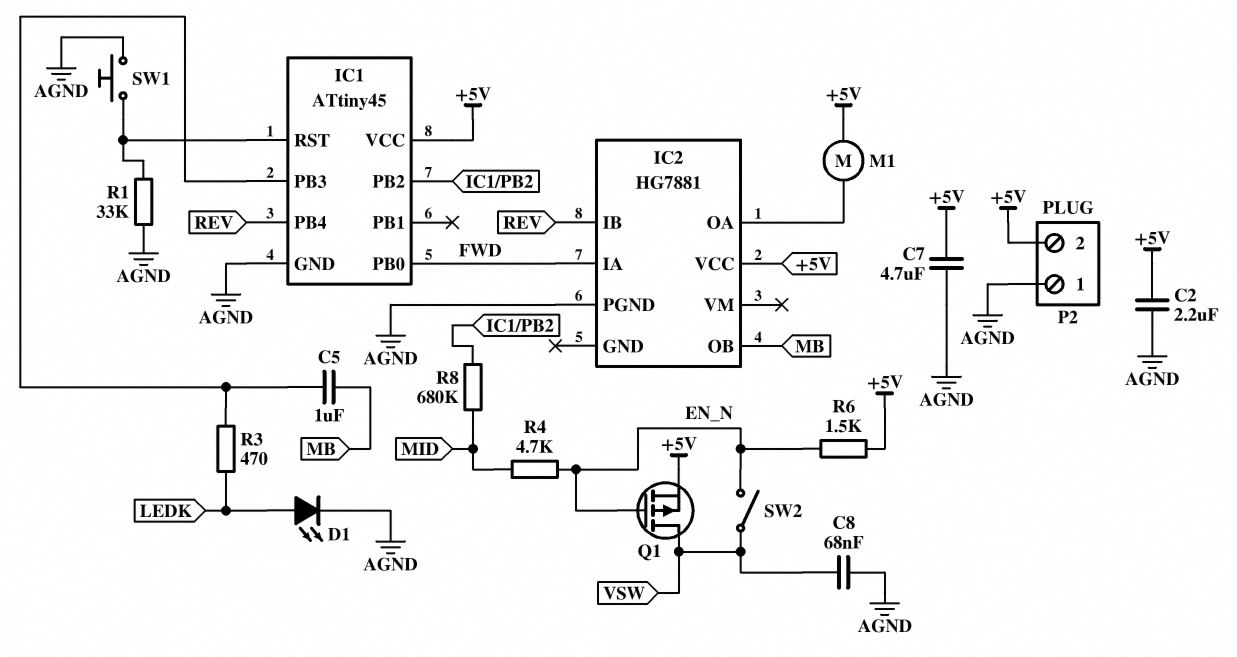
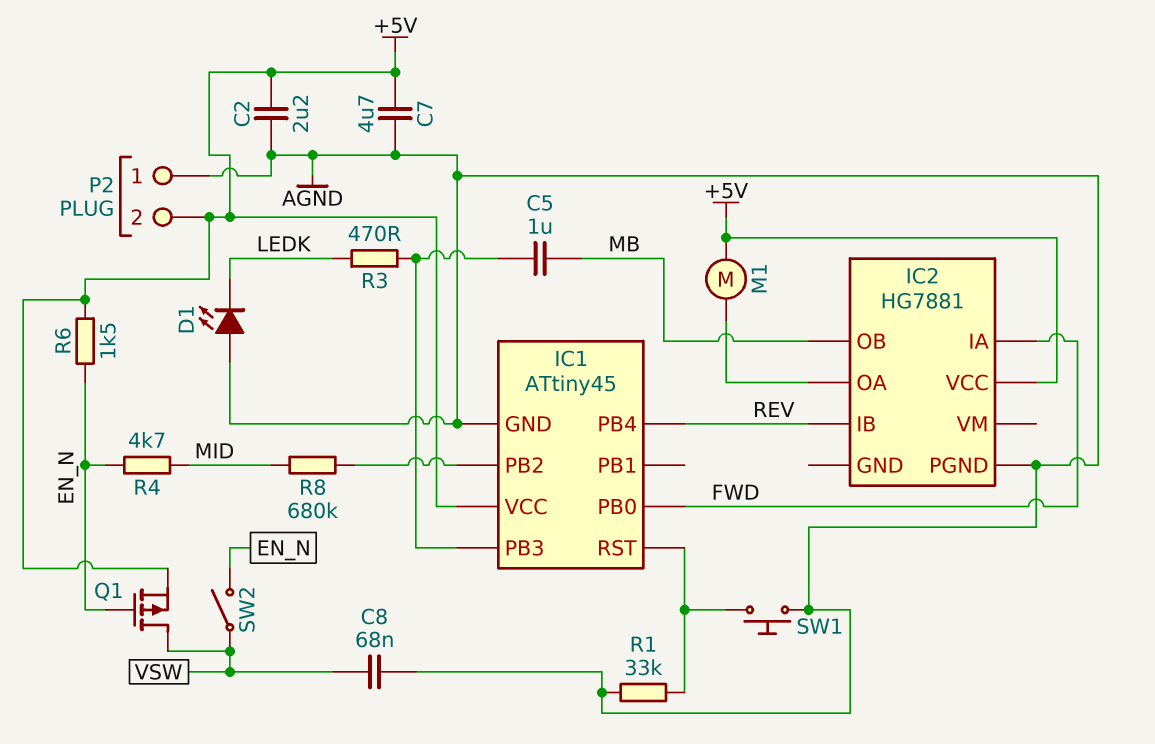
D1: LED (A LEDK, K AGND) -> LED (A AGND, K LEDK)

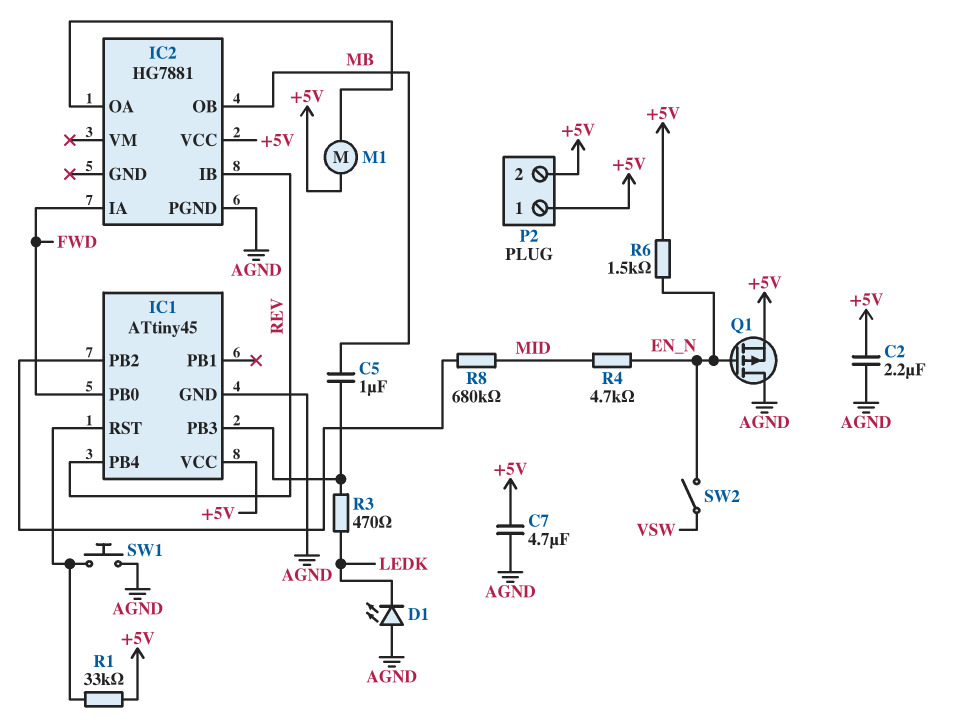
C8: 68nF (AGND, VSW) -> none
P2 pin 1: AGND -> +5V
Q1: PMOS (G EN_N, D VSW, S +5V) -> PMOS (G EN_N, D AGND, S +5V)
R1: 33k (AGND, IC1/RST) -> 33k (+5V, IC1/RST)

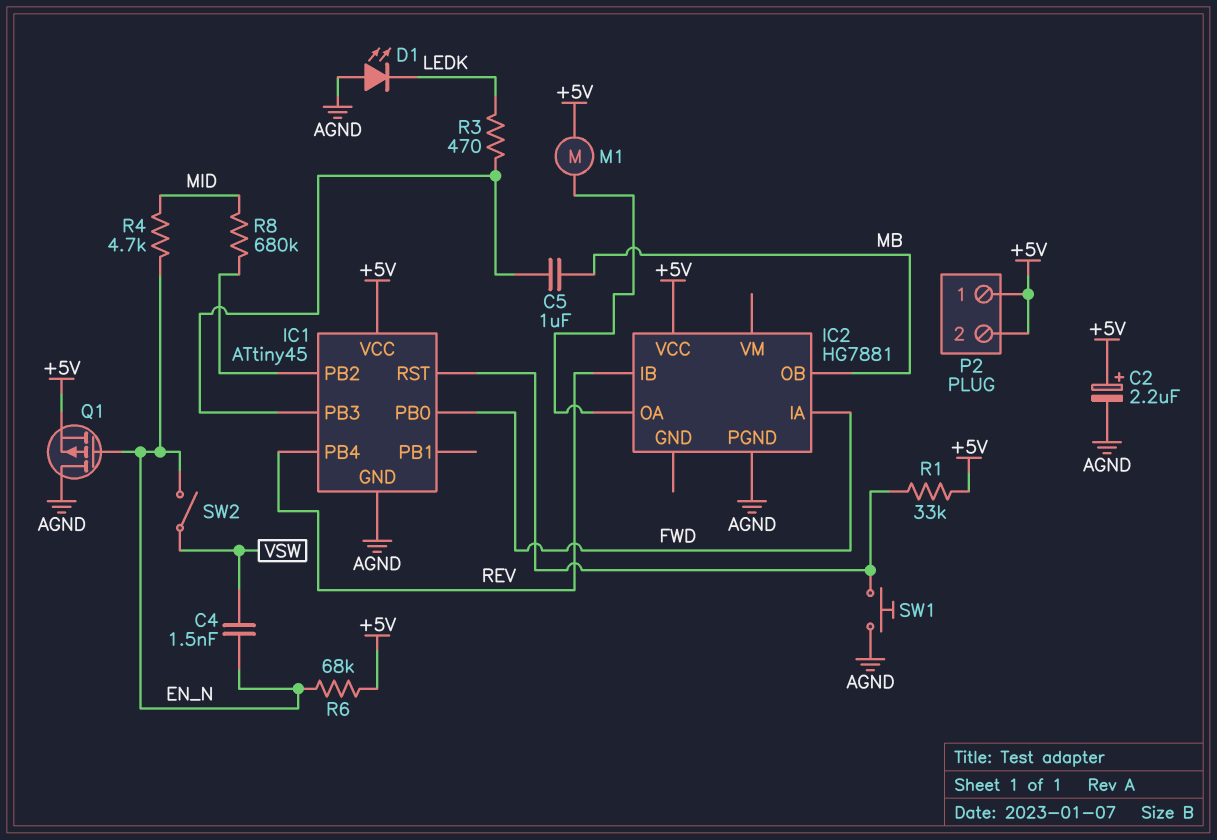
C2: 2.2uF (+5V, AGND) -> 2.2uF (plus +5V, minus AGND)
C4: none -> 1.5nF (EN_N, VSW)
C7: 4.7uF (+5V, AGND) -> none
R6: 1.5k (+5V, EN_N) -> 68k (+5V, EN_N)

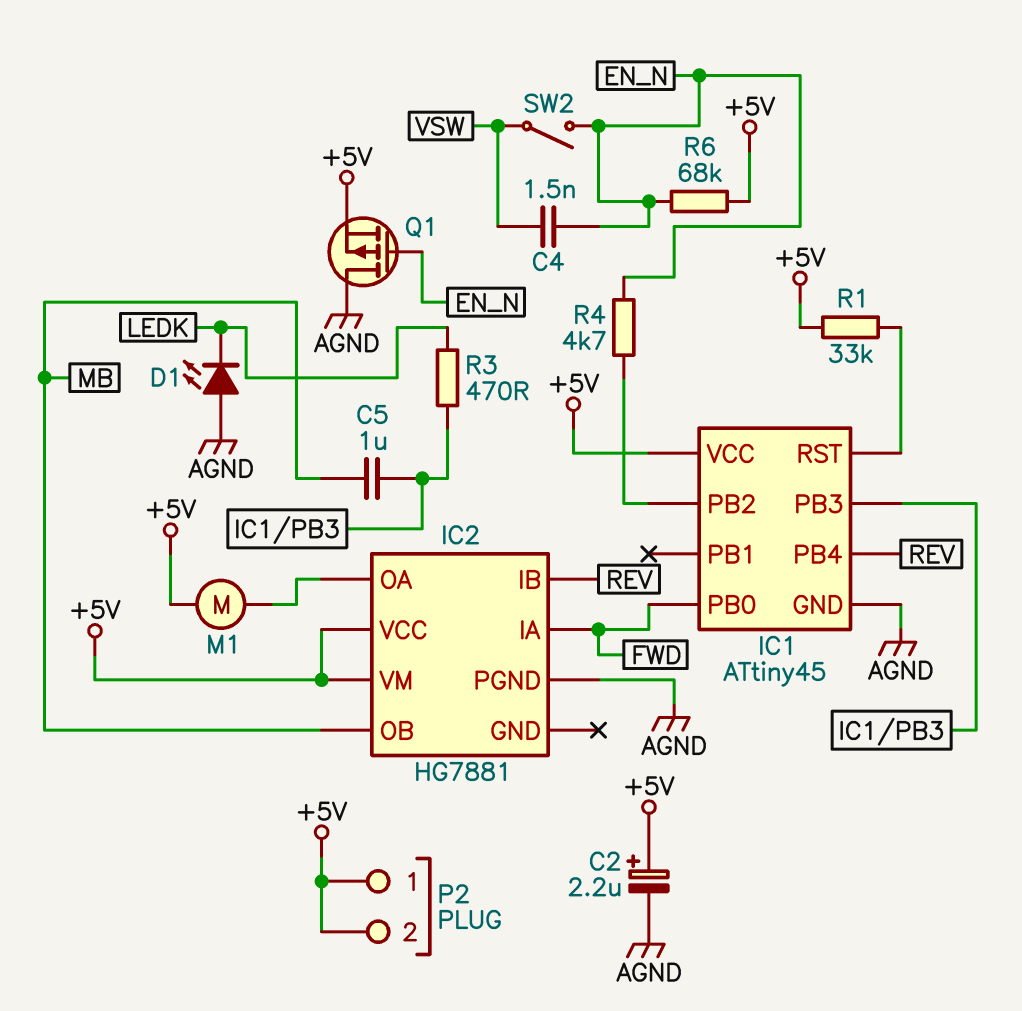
IC2 pin VM: none -> +5V
R4: 4.7k (EN_N, MID) -> 4.7k (EN_N, IC1/PB2)
R8: 680k (IC1/PB2, MID) -> none
SW1: button (AGND, IC1/RST) -> none

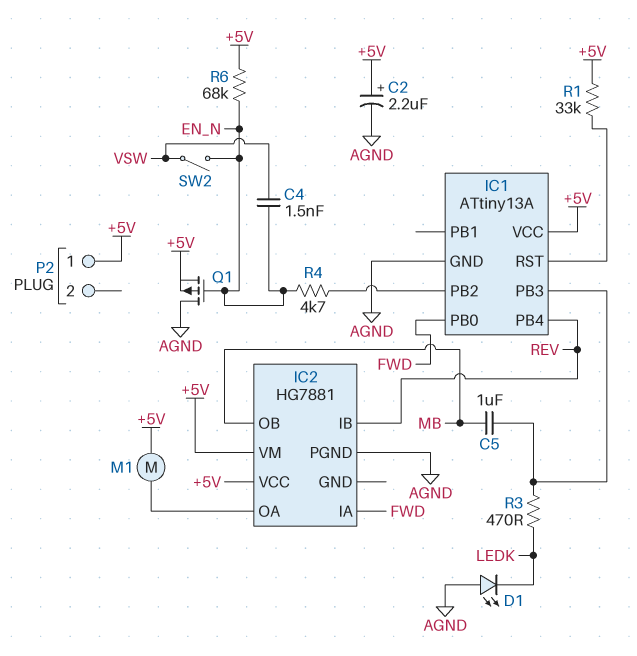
IC1: ATtiny45 -> ATtiny13A
P2 pin 2: +5V -> none

